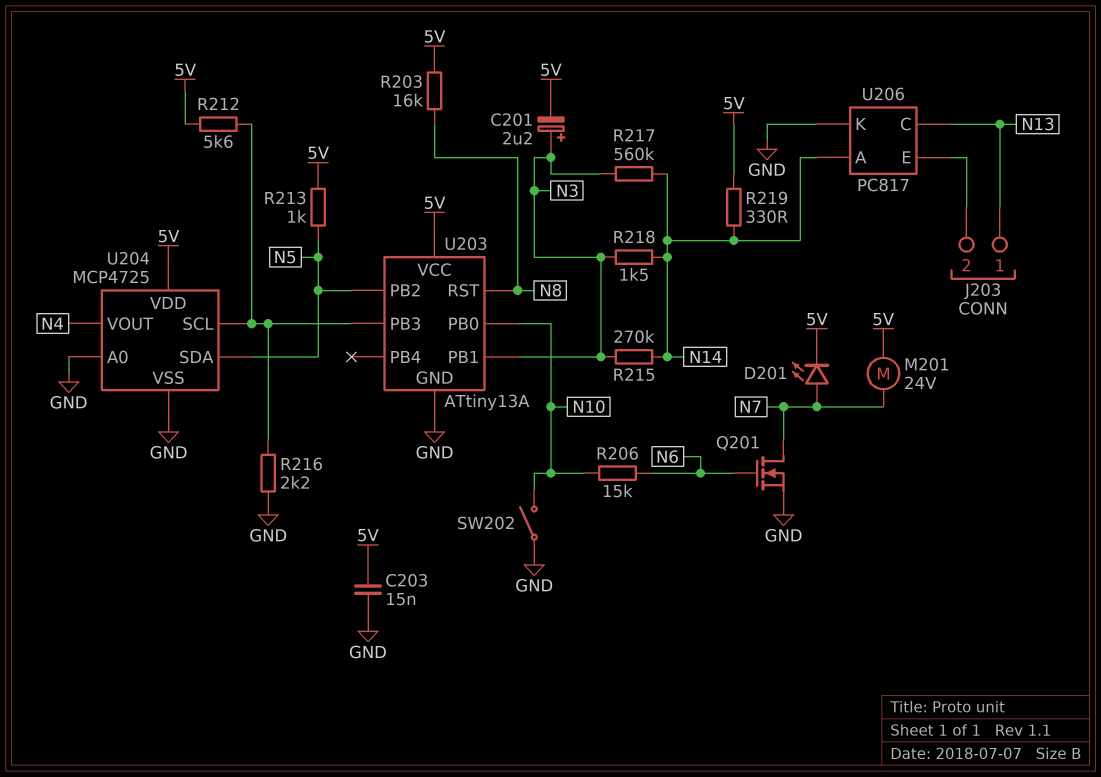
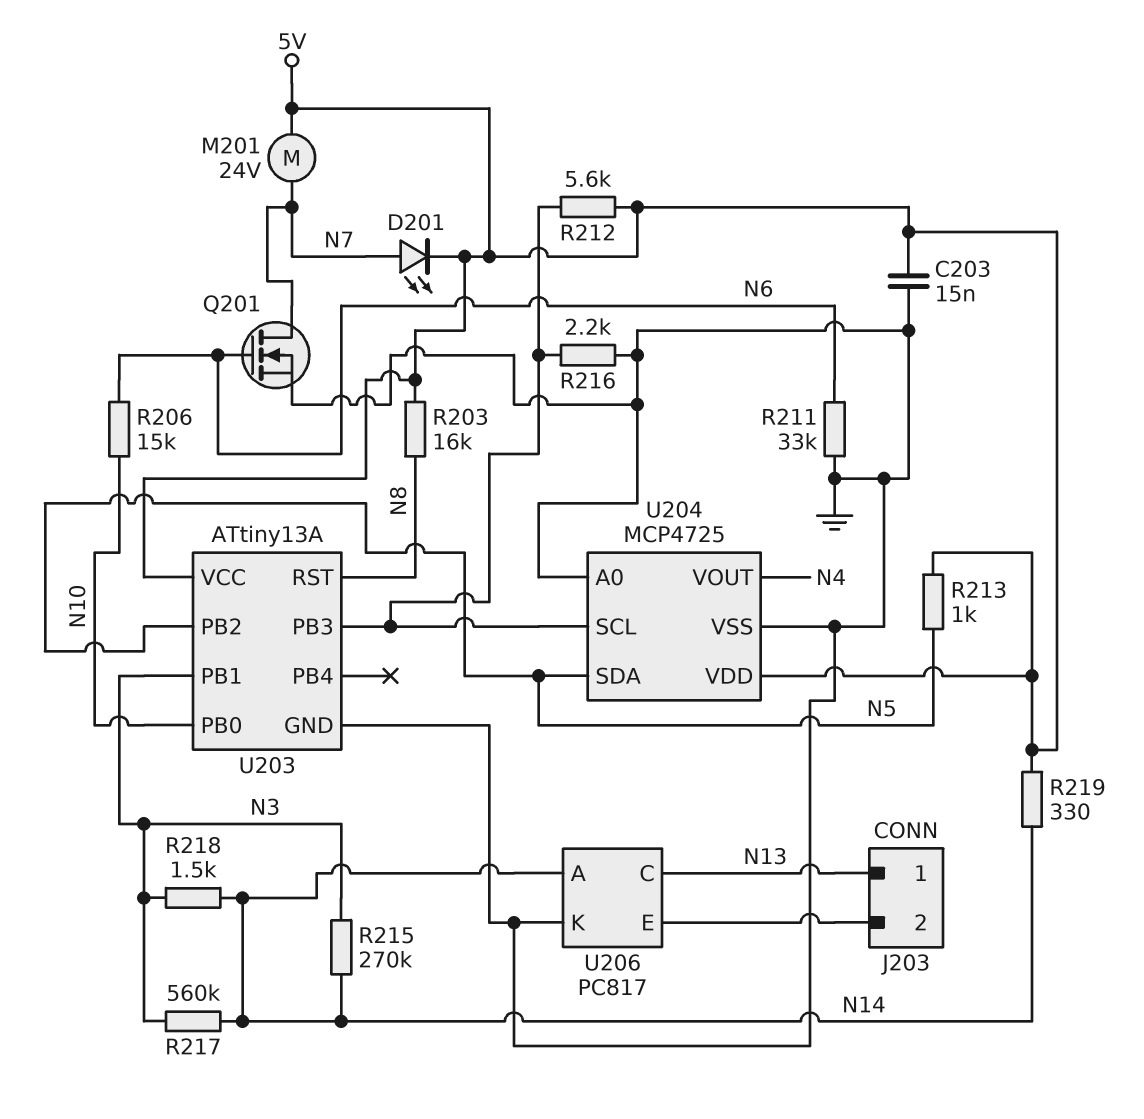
C201: 2.2uF (plus N3, minus 5V) -> none
R211: none -> 33k (GND, N6)
SW202: switch (GND, N10) -> none

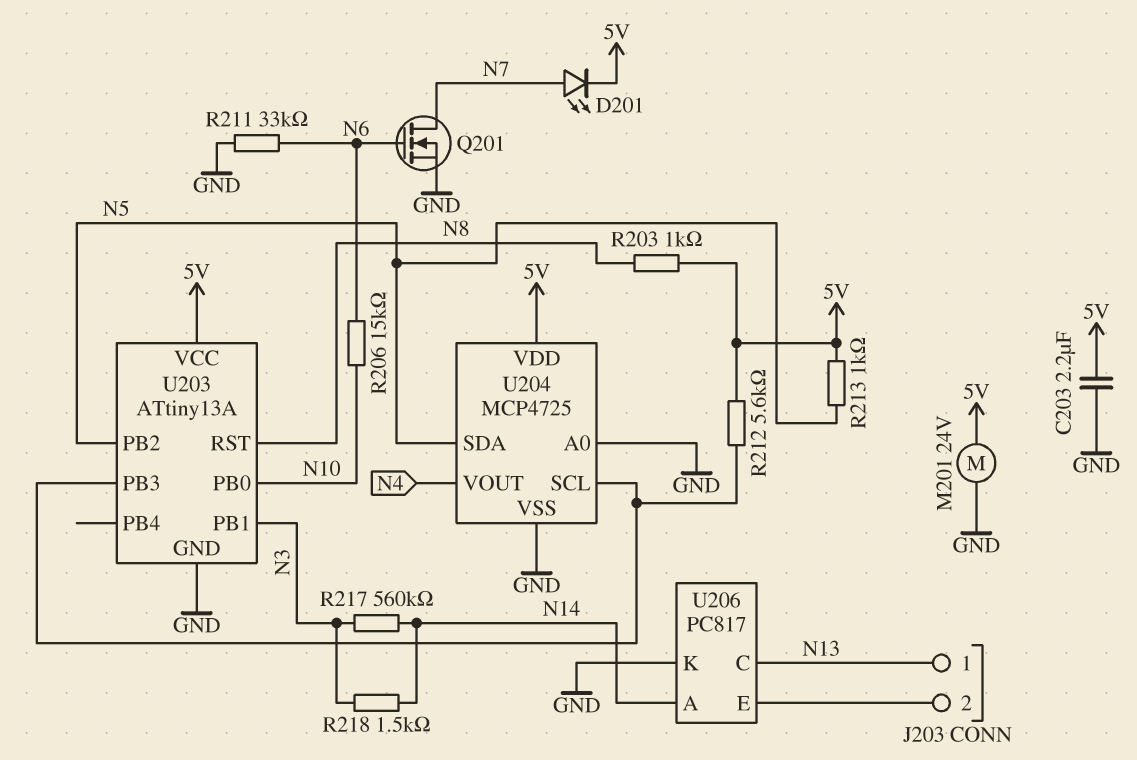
C203: 15nF (5V, GND) -> 2.2uF (5V, GND)
M201: motor 24V (5V, N7) -> motor 24V (5V, GND)
R203: 16k (5V, N8) -> 1k (5V, N8)
R215: 270k (N3, N14) -> none
R216: 2.2k (GND, U203/PB3) -> none
R219: 330 (5V, N14) -> none

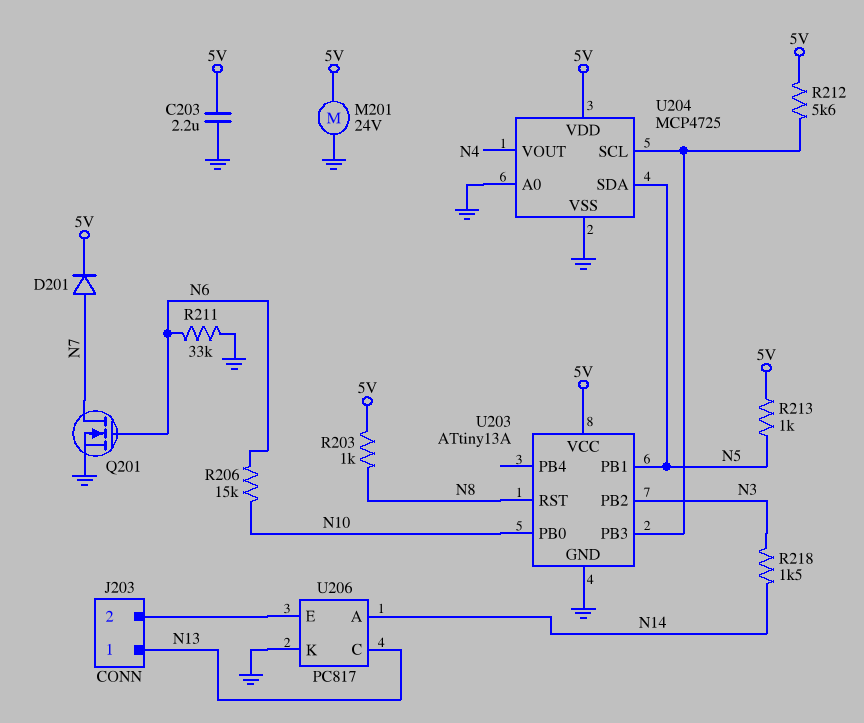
D201: LED (A N7, K 5V) -> diode (A N7, K 5V)
R217: 560k (N3, N14) -> none
U203 pin PB1: N3 -> N5
U203 pin PB2: N5 -> N3

